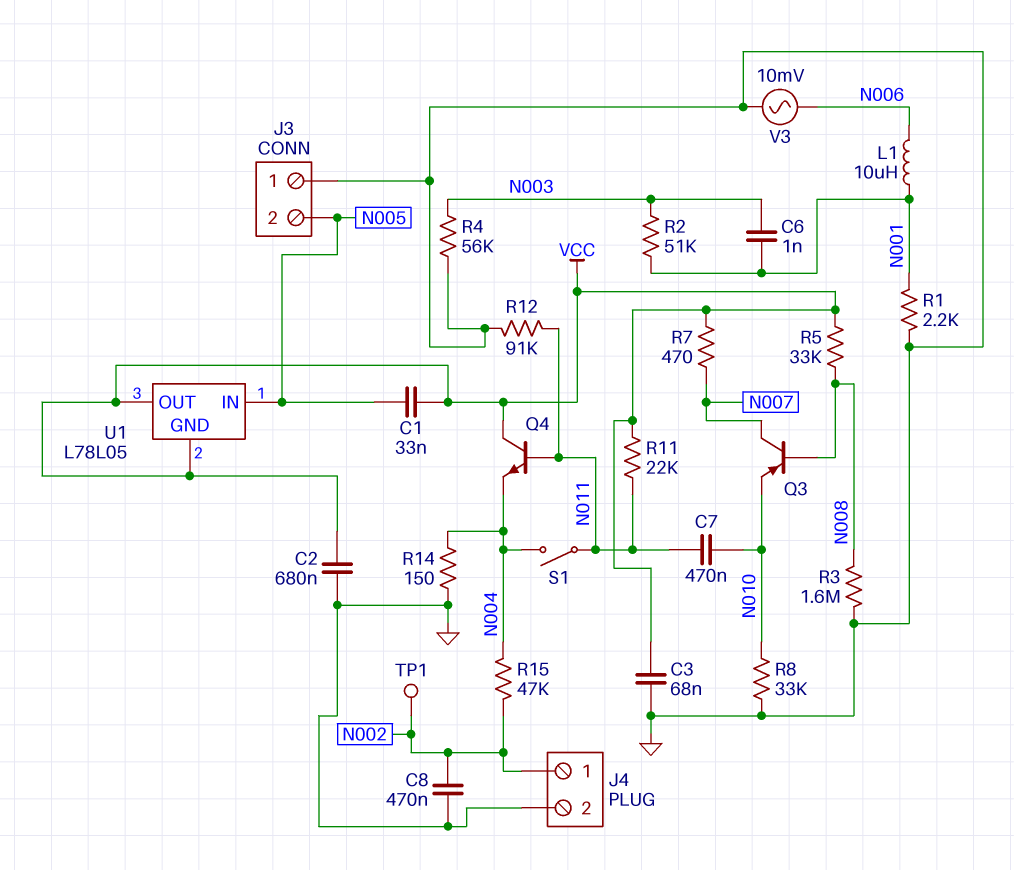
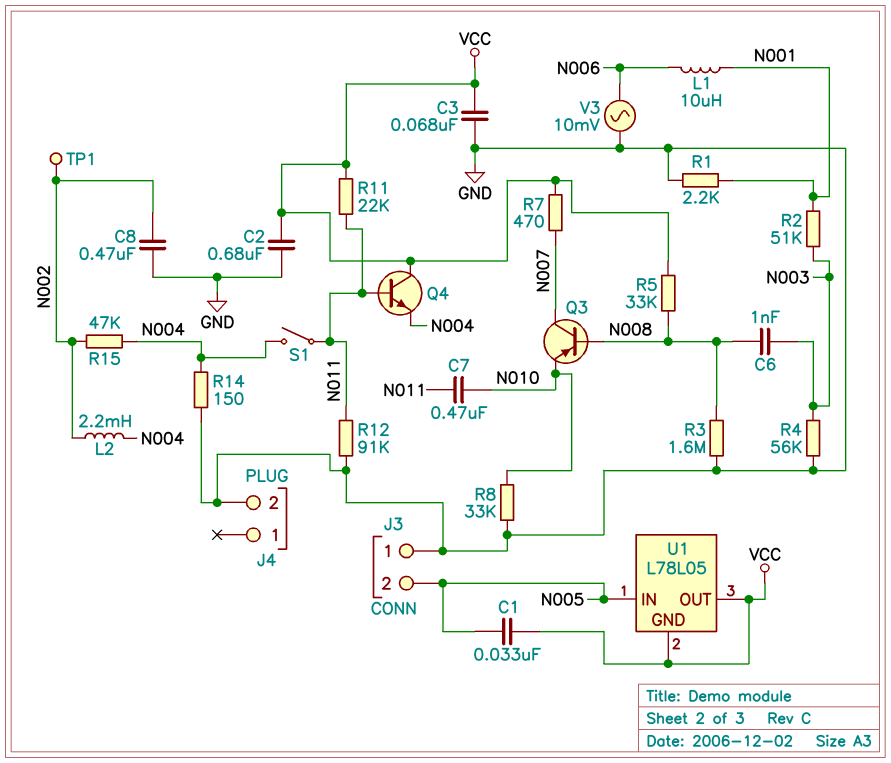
C6: 1nF (N001, N003) -> 1nF (N003, N008)
J4 pin 1: N002 -> none
L2: none -> 2.2mH (N002, N004)

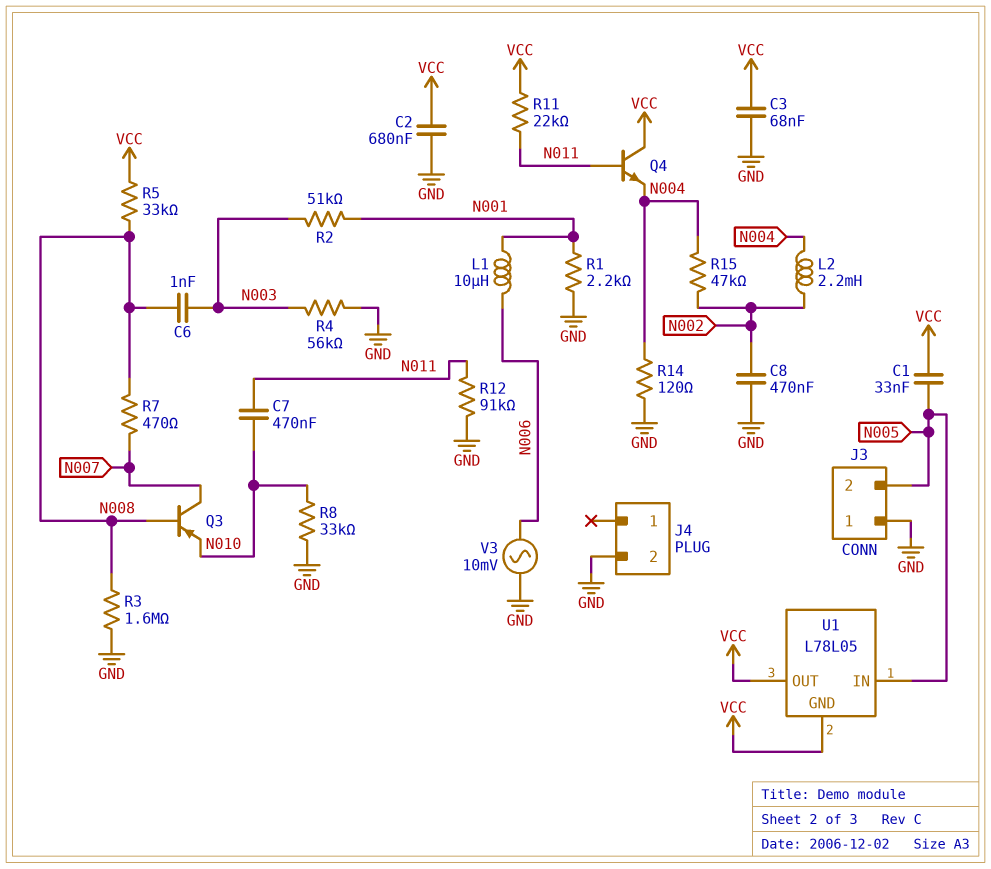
R7: 470 (N007, VCC) -> 470 (N007, N008)
R14: 150 (GND, N004) -> 120 (GND, N004)
S1: switch (N004, N011) -> none
TP1: test point (N002) -> none

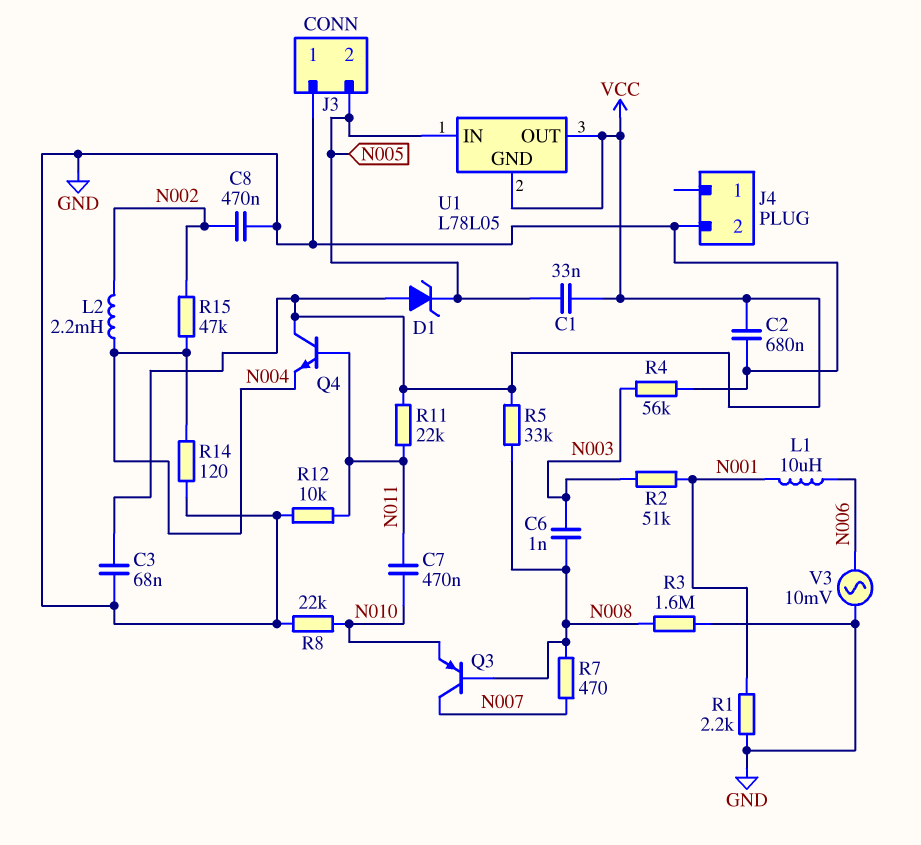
D1: none -> zener (A VCC, K N005)
R8: 33k (GND, N010) -> 22k (GND, N010)
R12: 91k (GND, N011) -> 10k (GND, N011)

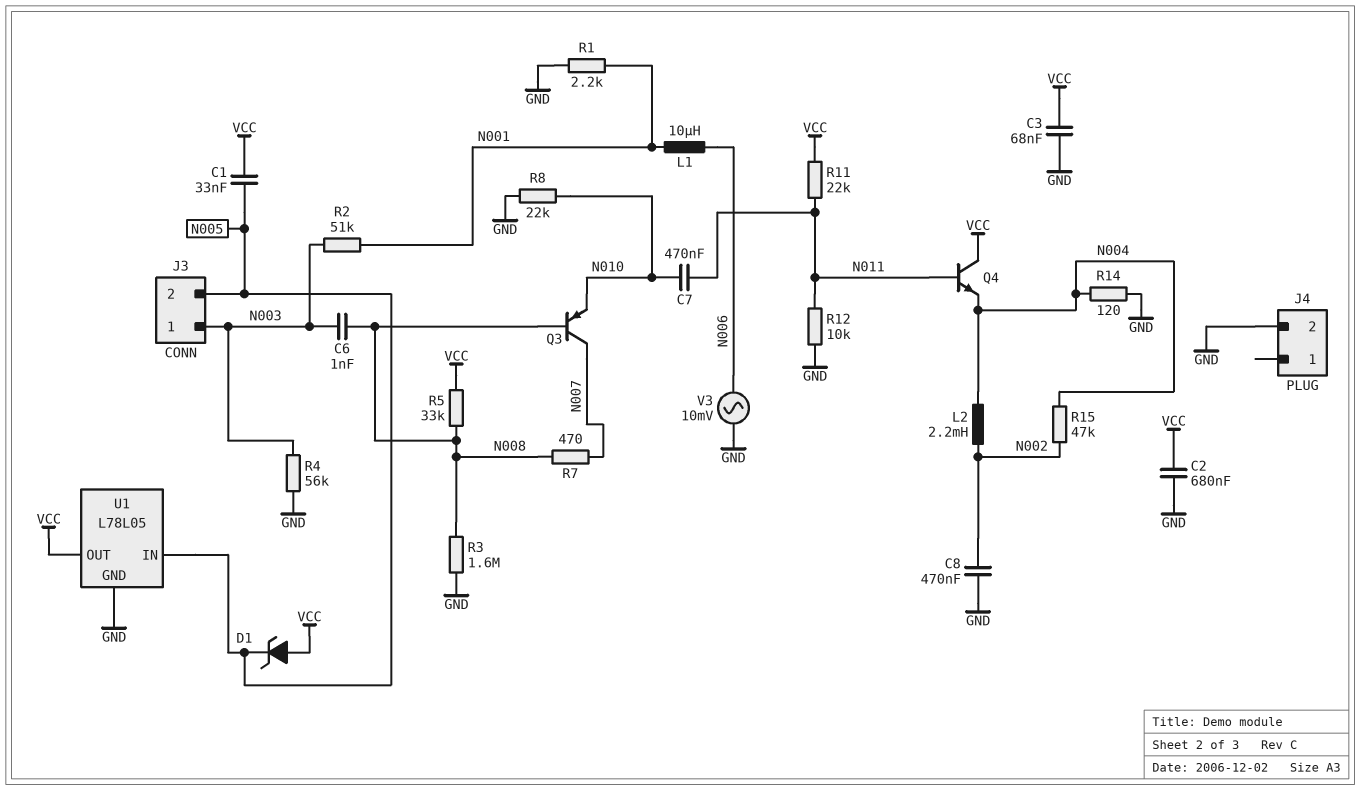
J3 pin 1: GND -> N003
U1 pin GND: VCC -> GND

